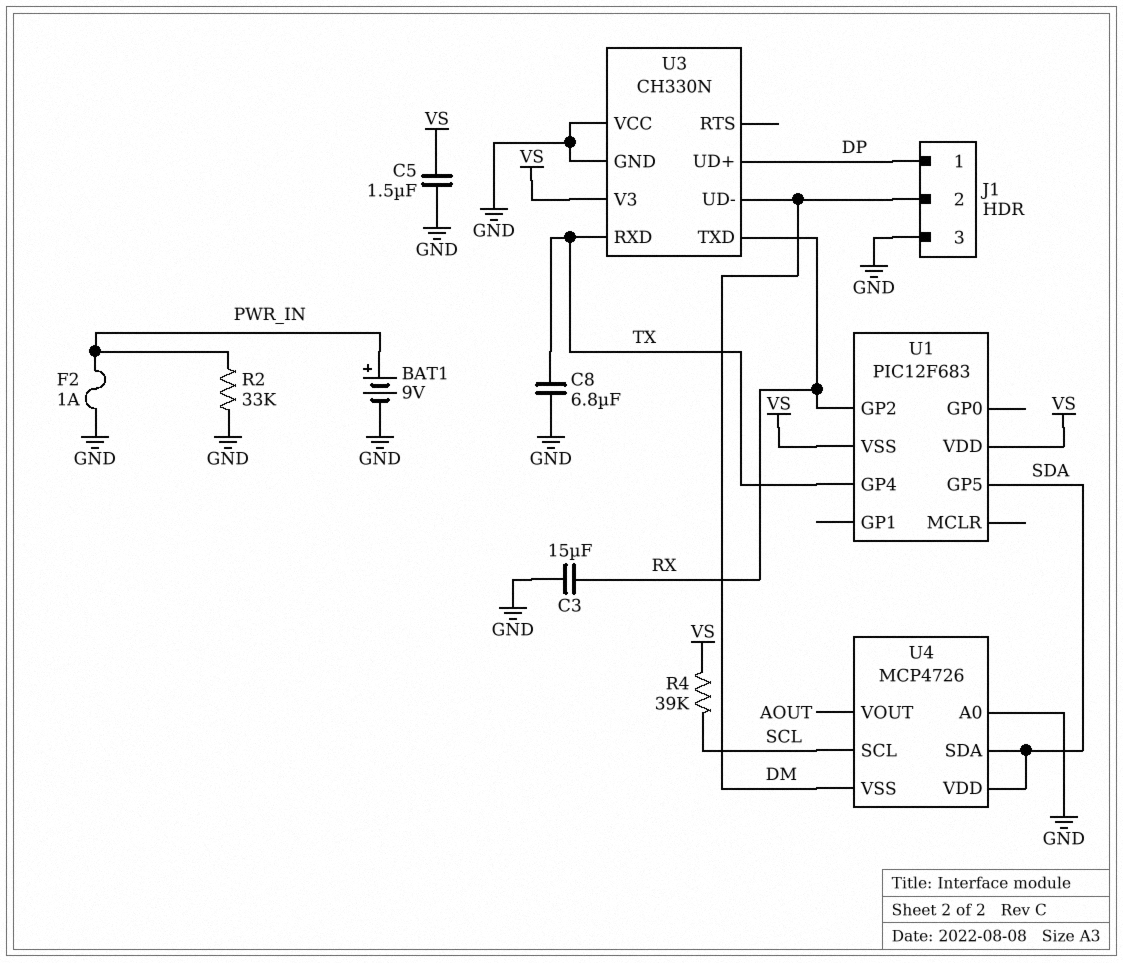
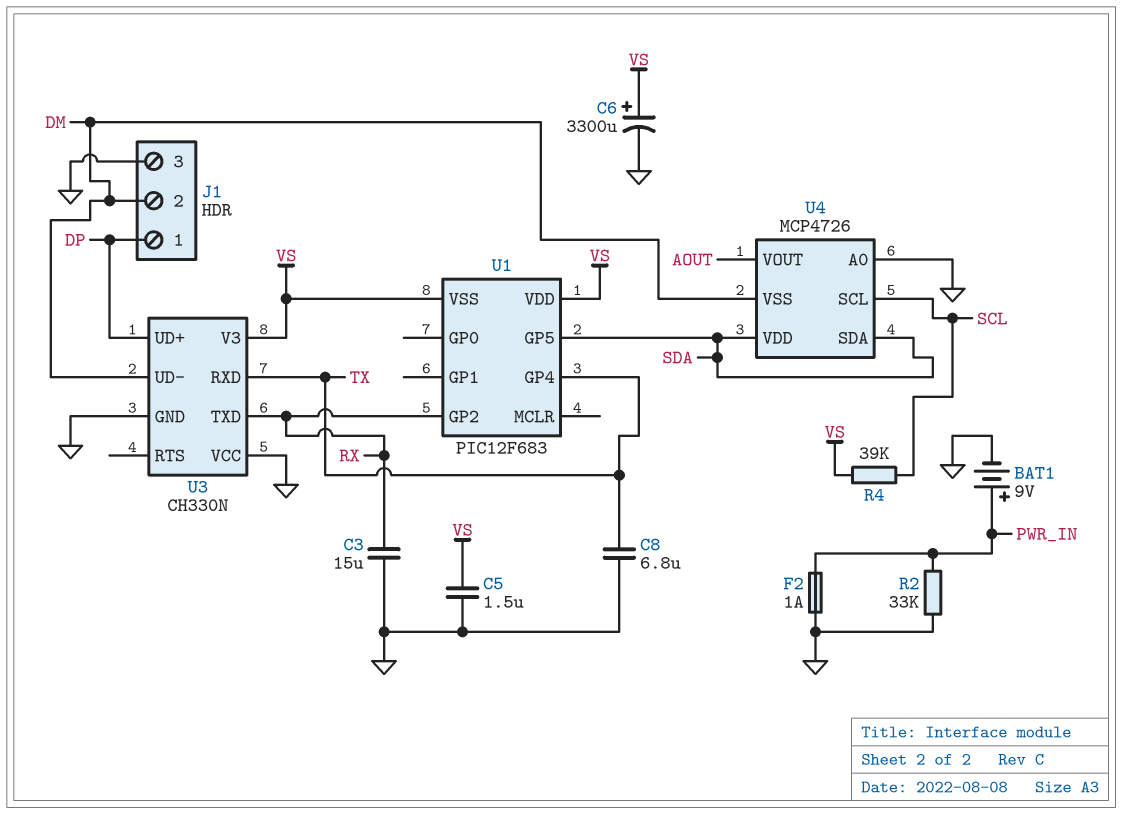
C6: none -> 3300uF (plus VS, minus GND)

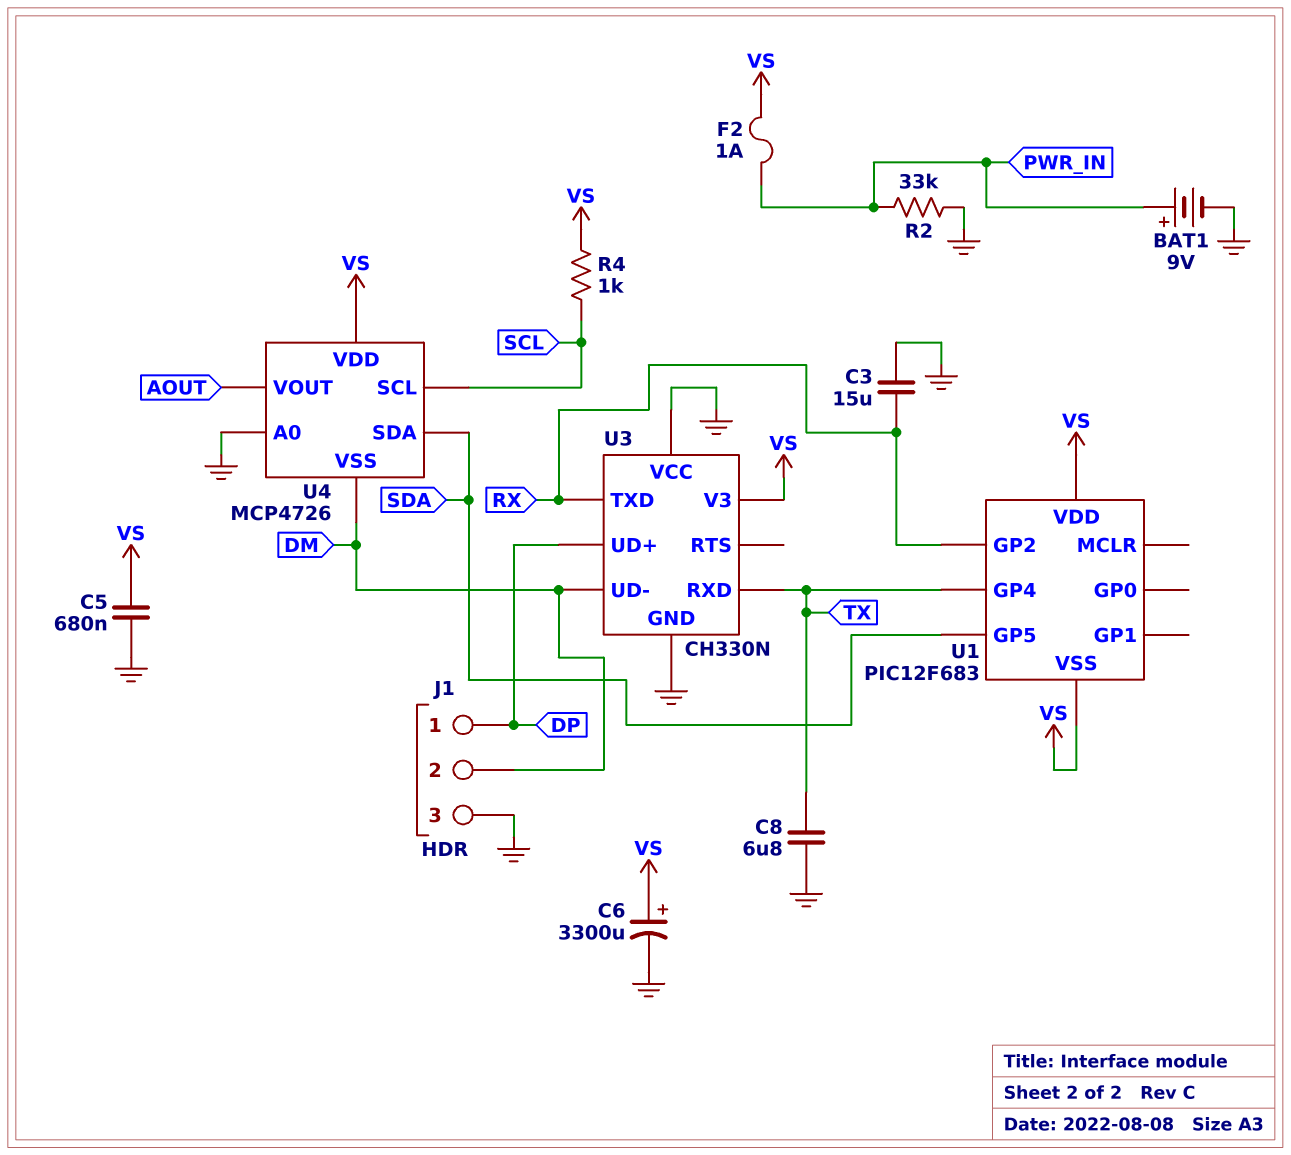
C5: 1.5uF (GND, VS) -> 680nF (GND, VS)
F2: 1A (GND, PWR_IN) -> 1A (PWR_IN, VS)
R4: 39k (SCL, VS) -> 1k (SCL, VS)
U4 pin VDD: SDA -> VS

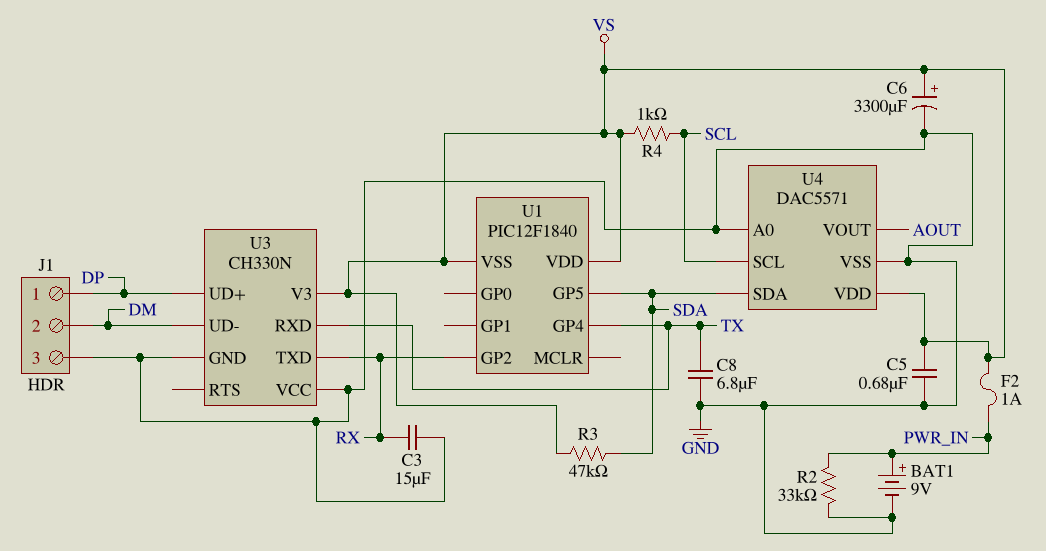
R3: none -> 47k (SDA, VS)
U1: PIC12F683 -> PIC12F1840
U4: MCP4726 -> DAC5571
U4 pin VSS: DM -> GND

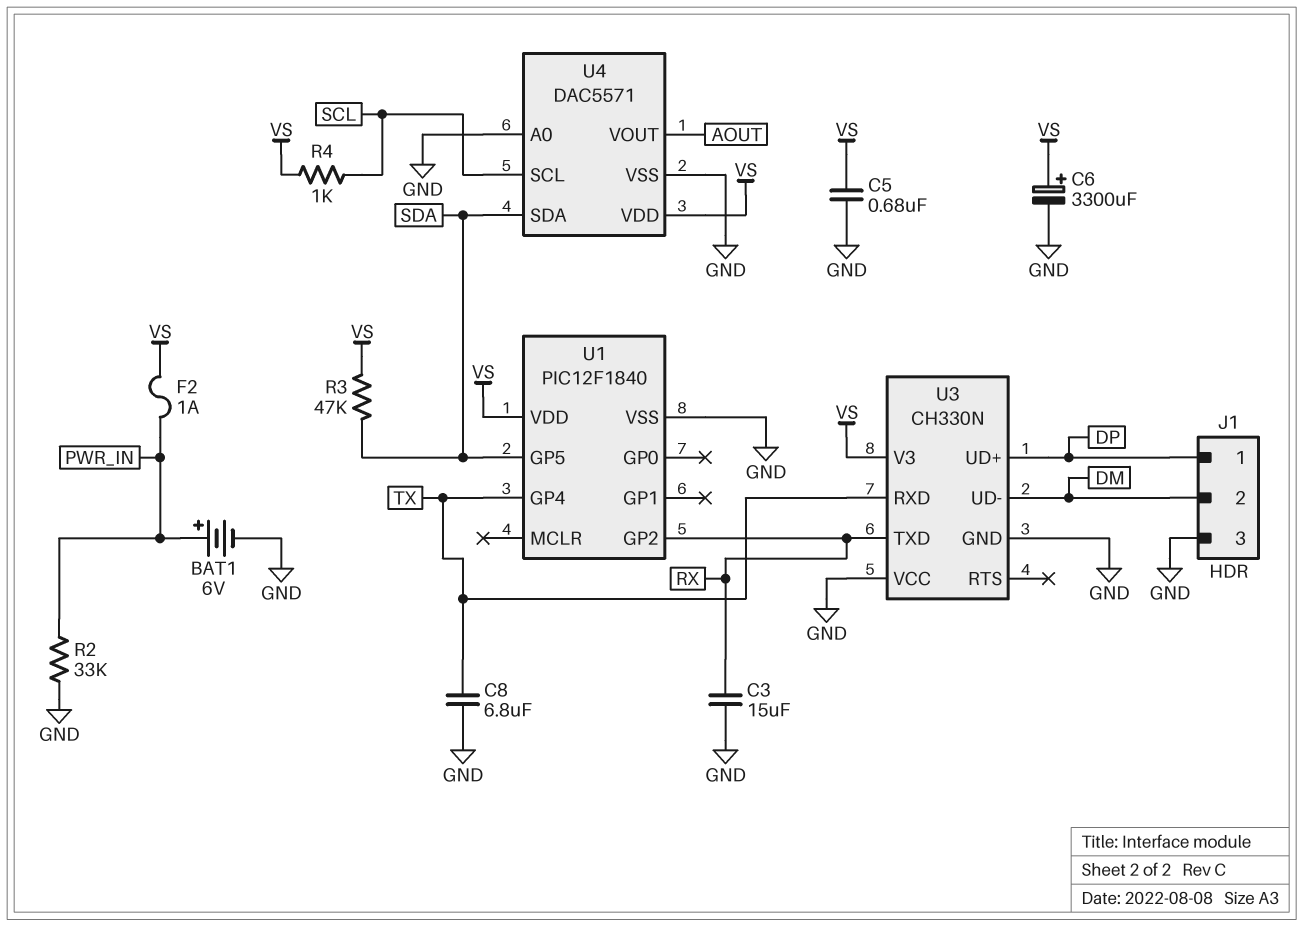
BAT1: 9V (plus PWR_IN, minus GND) -> 6V (plus PWR_IN, minus GND)
U1 pin VSS: VS -> GND

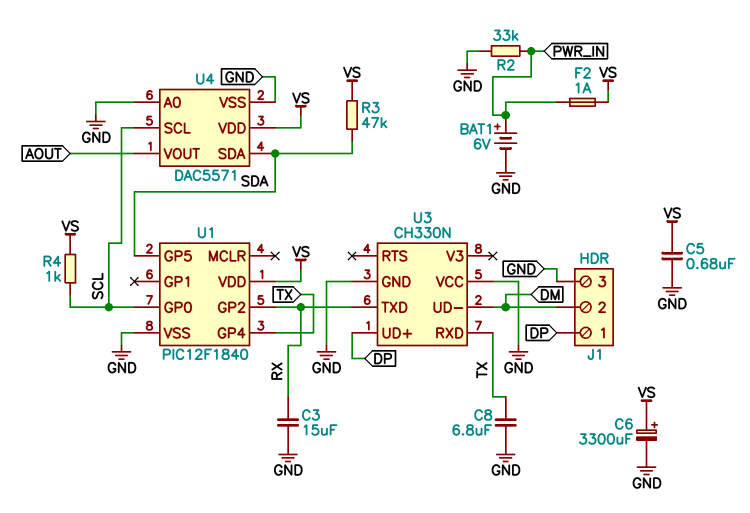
U1 pin GP0: none -> SCL
U3 pin V3: VS -> none

